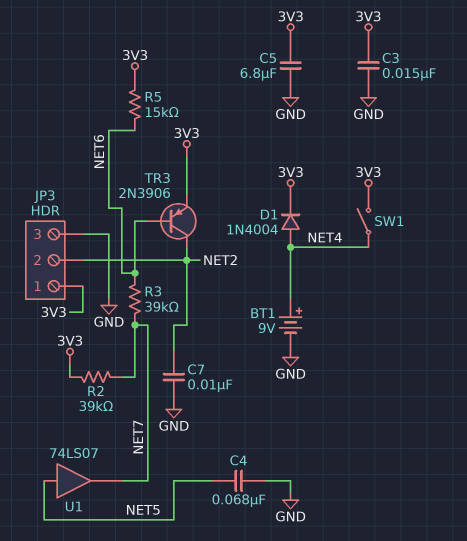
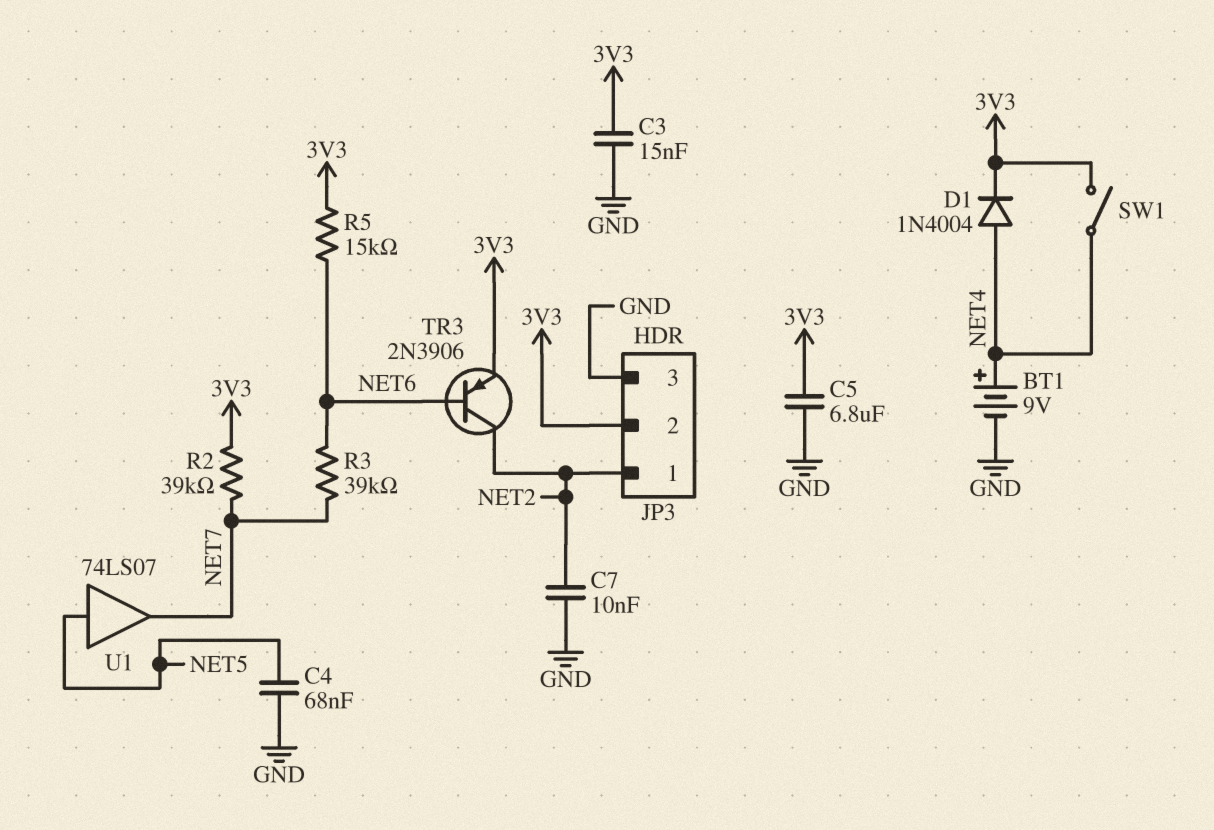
JP3 pin 1: 3V3 -> NET2
JP3 pin 2: NET2 -> 3V3

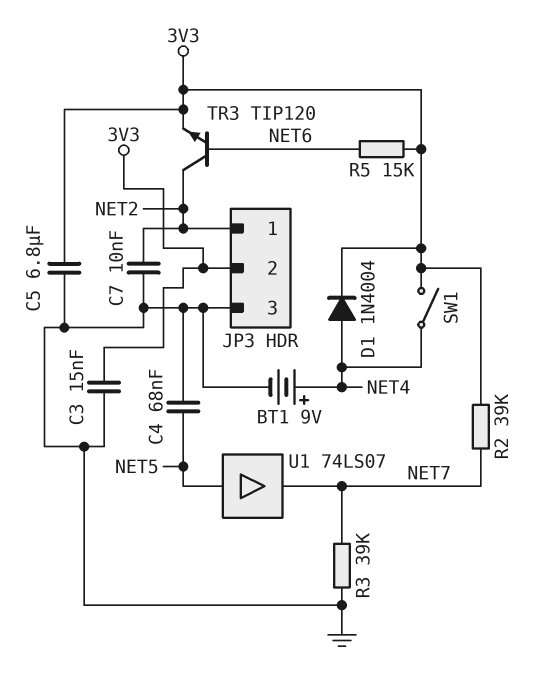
R3: 39k (NET6, NET7) -> 39k (GND, NET7)
TR3: PNP 2N3906 (B NET6, C NET2, E 3V3) -> NPN TIP120 (B NET6, C NET2, E 3V3)

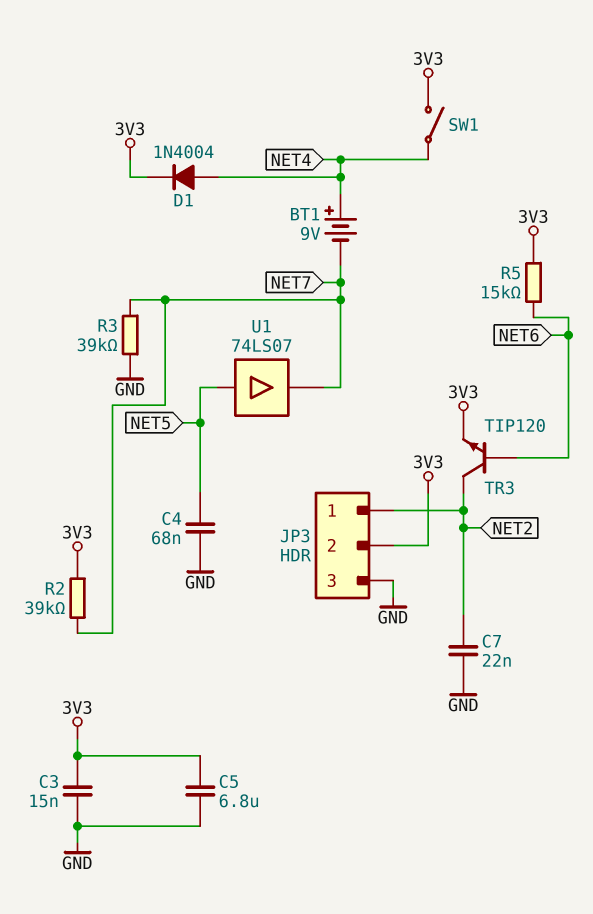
BT1: 9V (plus NET4, minus GND) -> 9V (plus NET4, minus NET7)
C7: 10nF (GND, NET2) -> 22nF (GND, NET2)

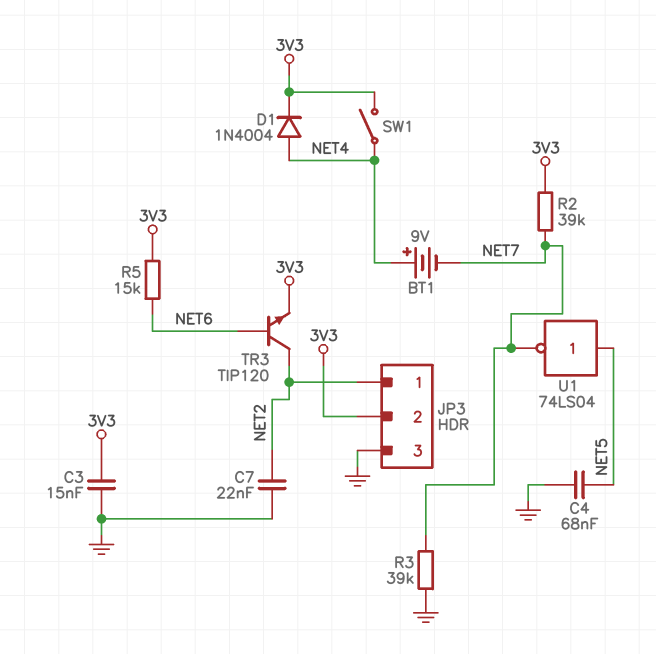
C5: 6.8uF (3V3, GND) -> none
U1: buffer 74LS07 (in NET5, out NET7) -> NOT 74LS04 (in NET5, out NET7)

